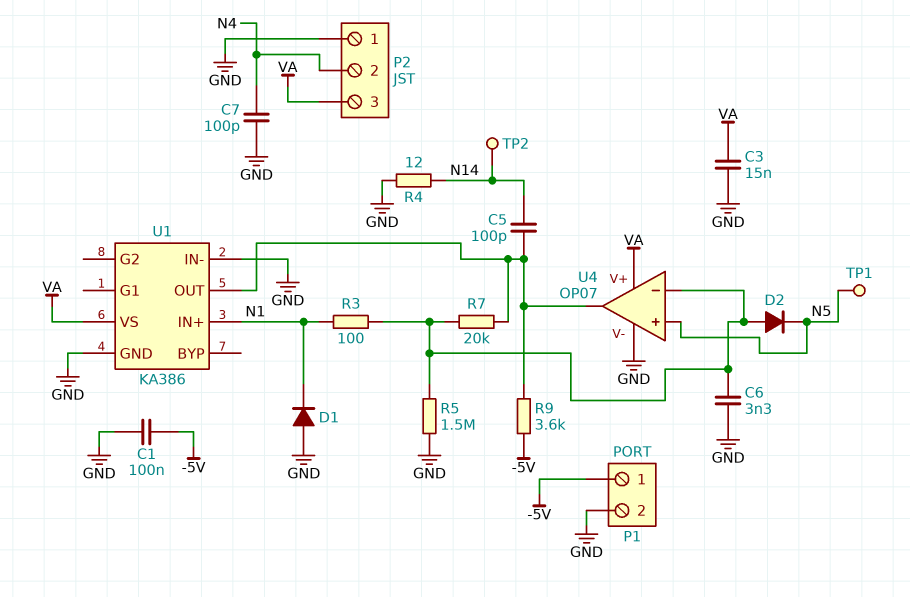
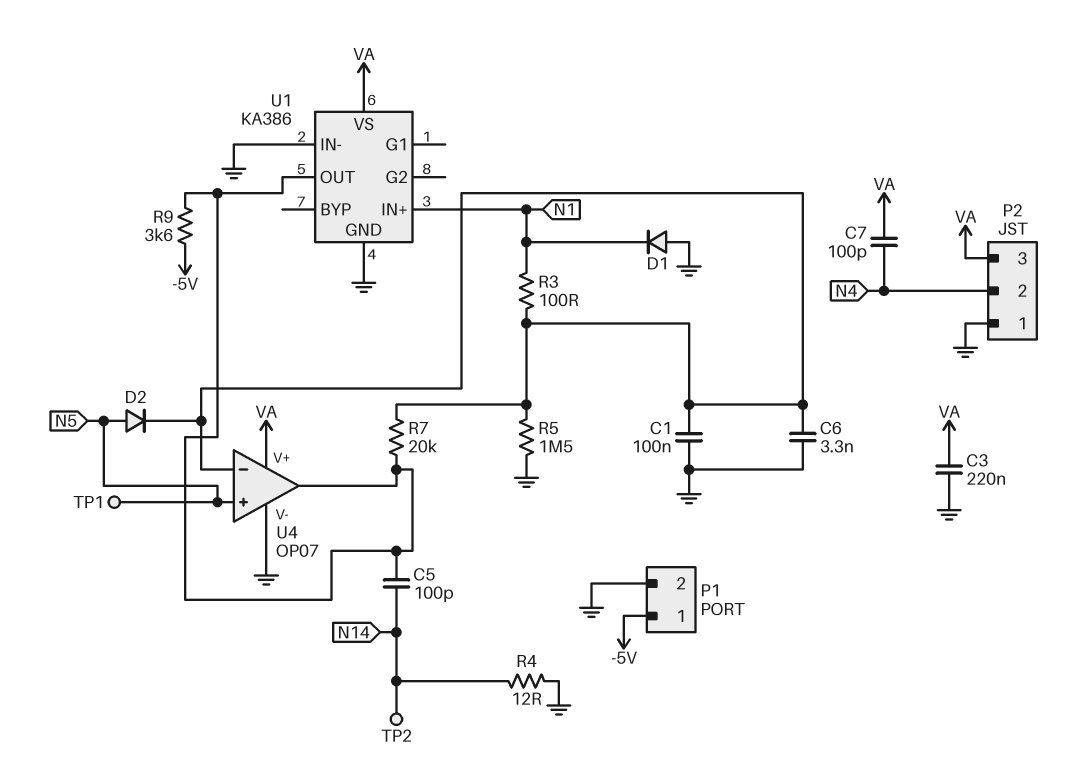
C1: 100nF (-5V, GND) -> 100nF (GND, U4/in-)
C3: 15nF (GND, VA) -> 220nF (GND, VA)
C7: 100pF (GND, N4) -> 100pF (N4, VA)
D2: diode (A U4/in-, K N5) -> diode (A N5, K U4/in-)

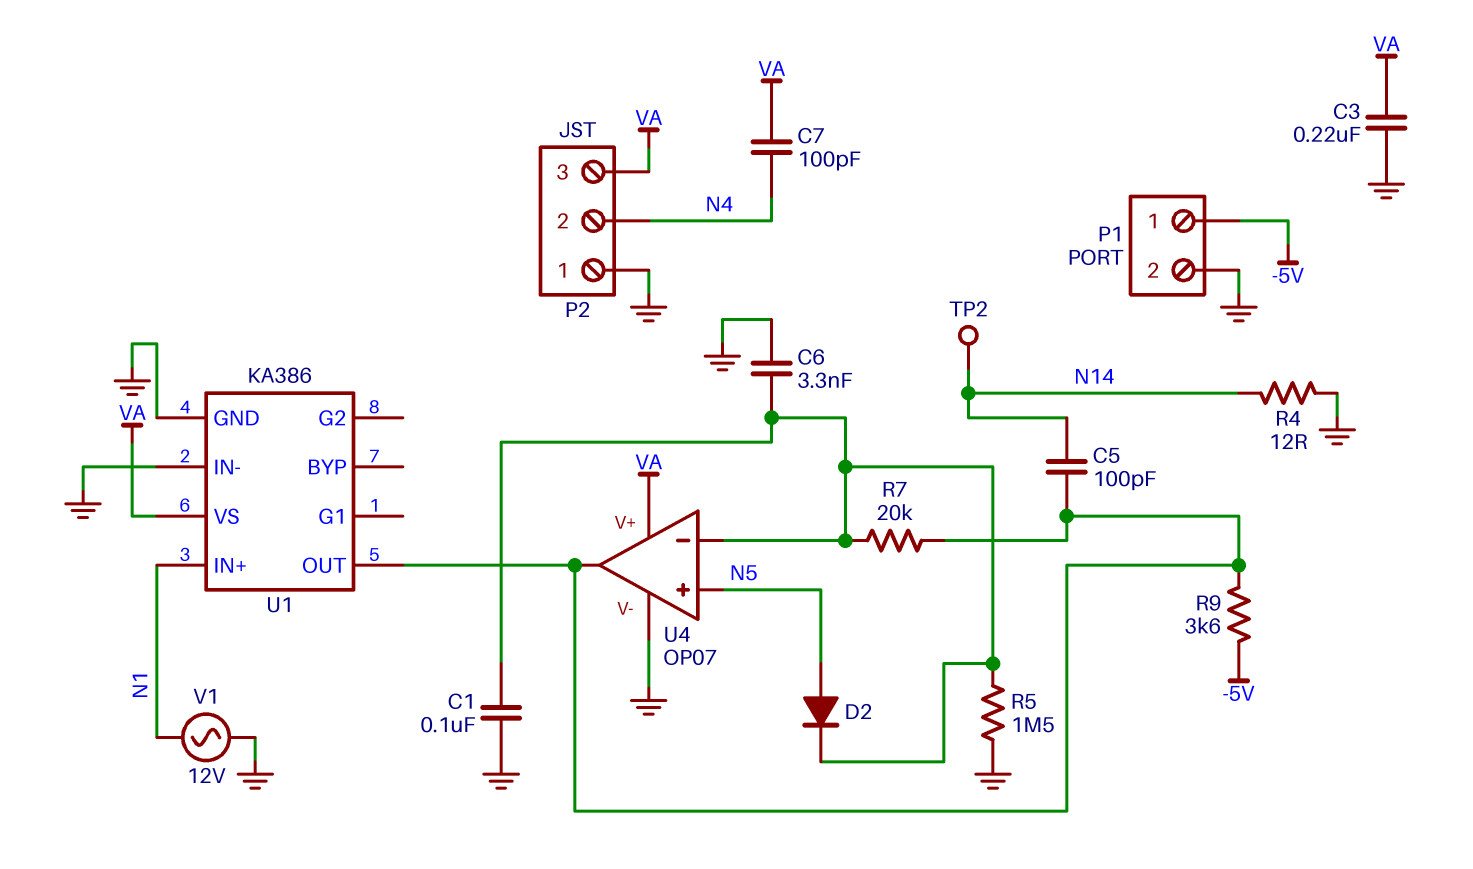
D1: diode (A GND, K N1) -> none
R3: 100 (N1, U4/in-) -> none
TP1: test point (N5) -> none
V1: none -> AC 12V (GND, N1)

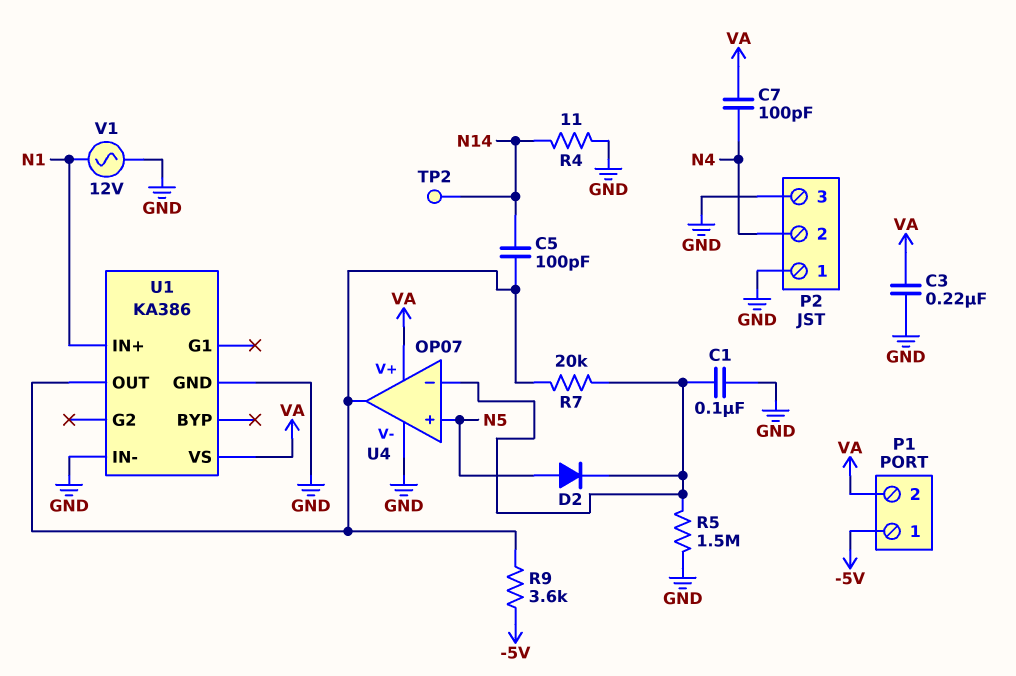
C6: 3.3nF (GND, U4/in-) -> none
P1 pin 2: GND -> VA
P2 pin 3: VA -> GND
R4: 12 (GND, N14) -> 11 (GND, N14)

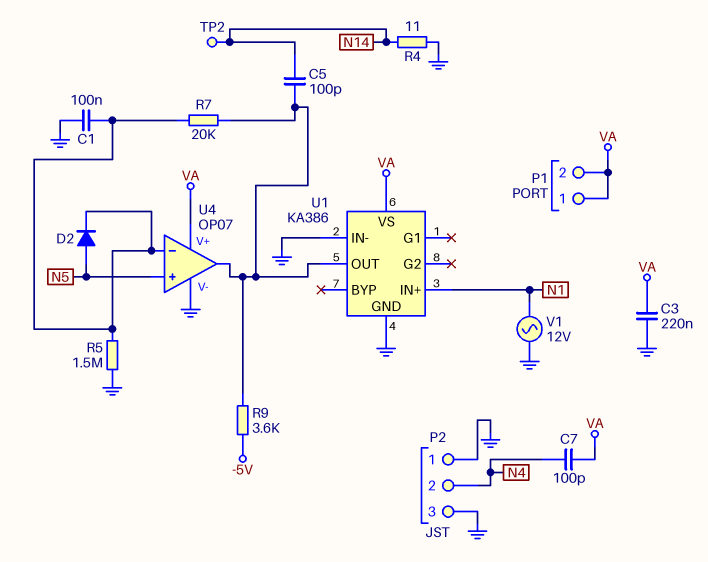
P1 pin 1: -5V -> VA

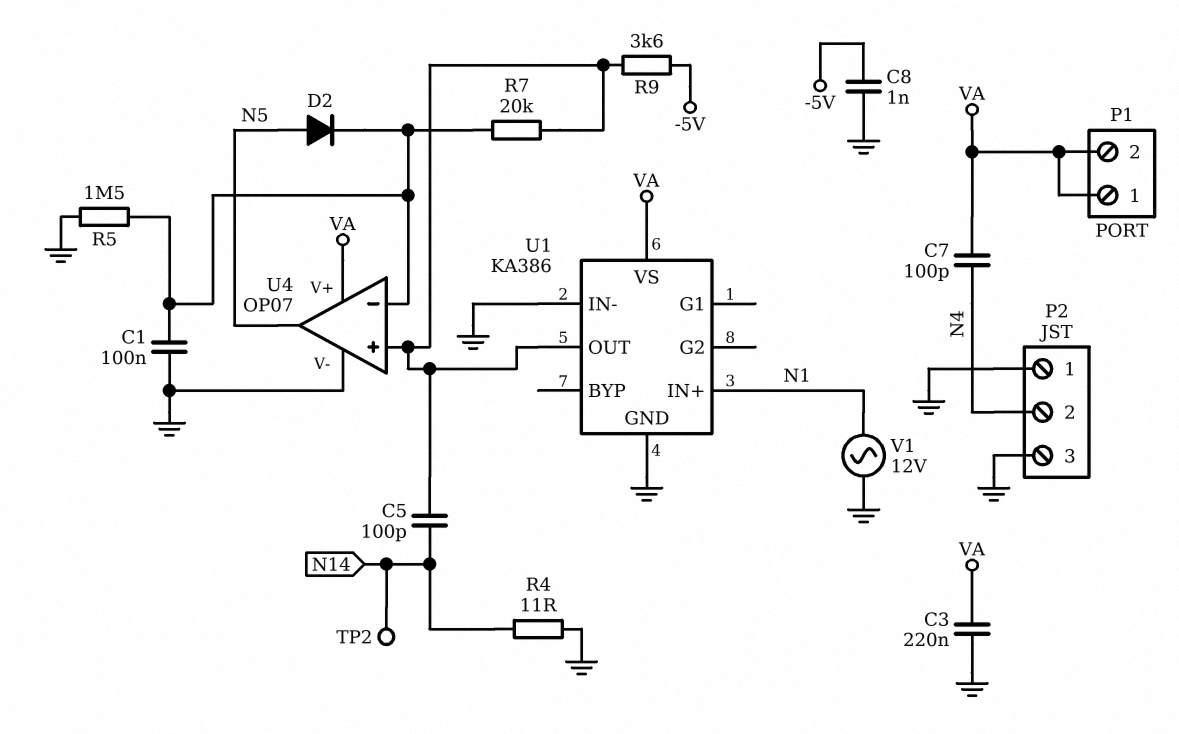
C8: none -> 1nF (-5V, GND)
U4 pin in+: N5 -> U1/OUT
U4 pin out: U1/OUT -> N5

